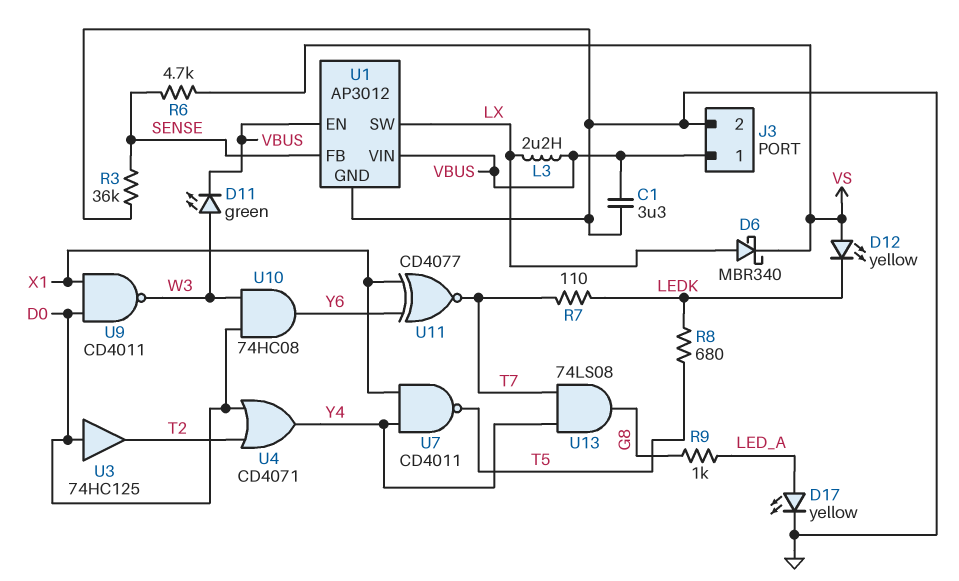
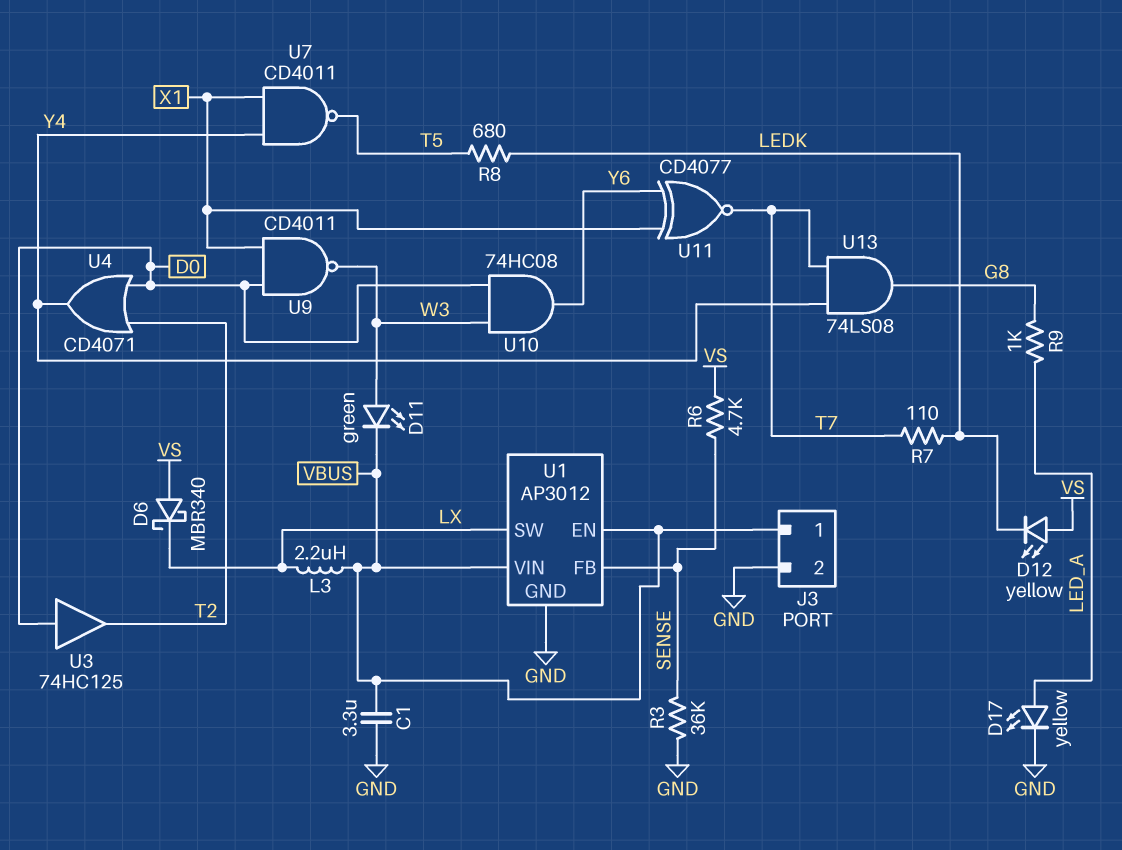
D6: schottky MBR340 (A LX, K VS) -> schottky MBR340 (A VS, K LX)

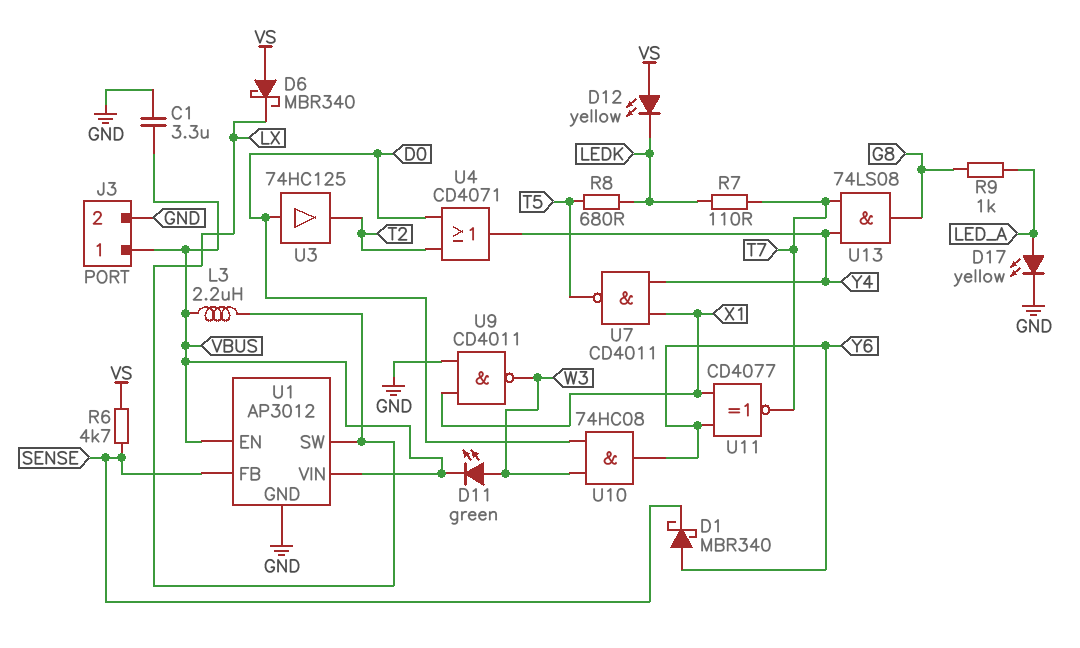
D1: none -> schottky MBR340 (A Y6, K SENSE)
R3: 36k (GND, SENSE) -> none
U9: NAND CD4011 (in D0, in X1, out W3) -> NAND CD4011 (in GND, in X1, out W3)

